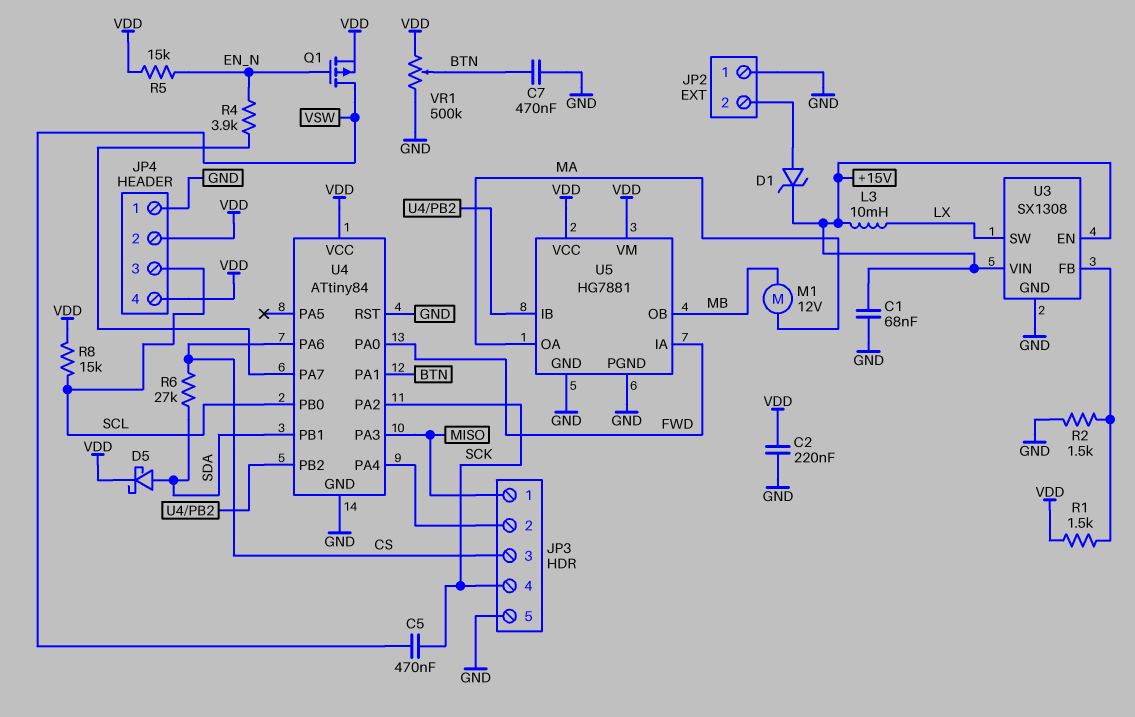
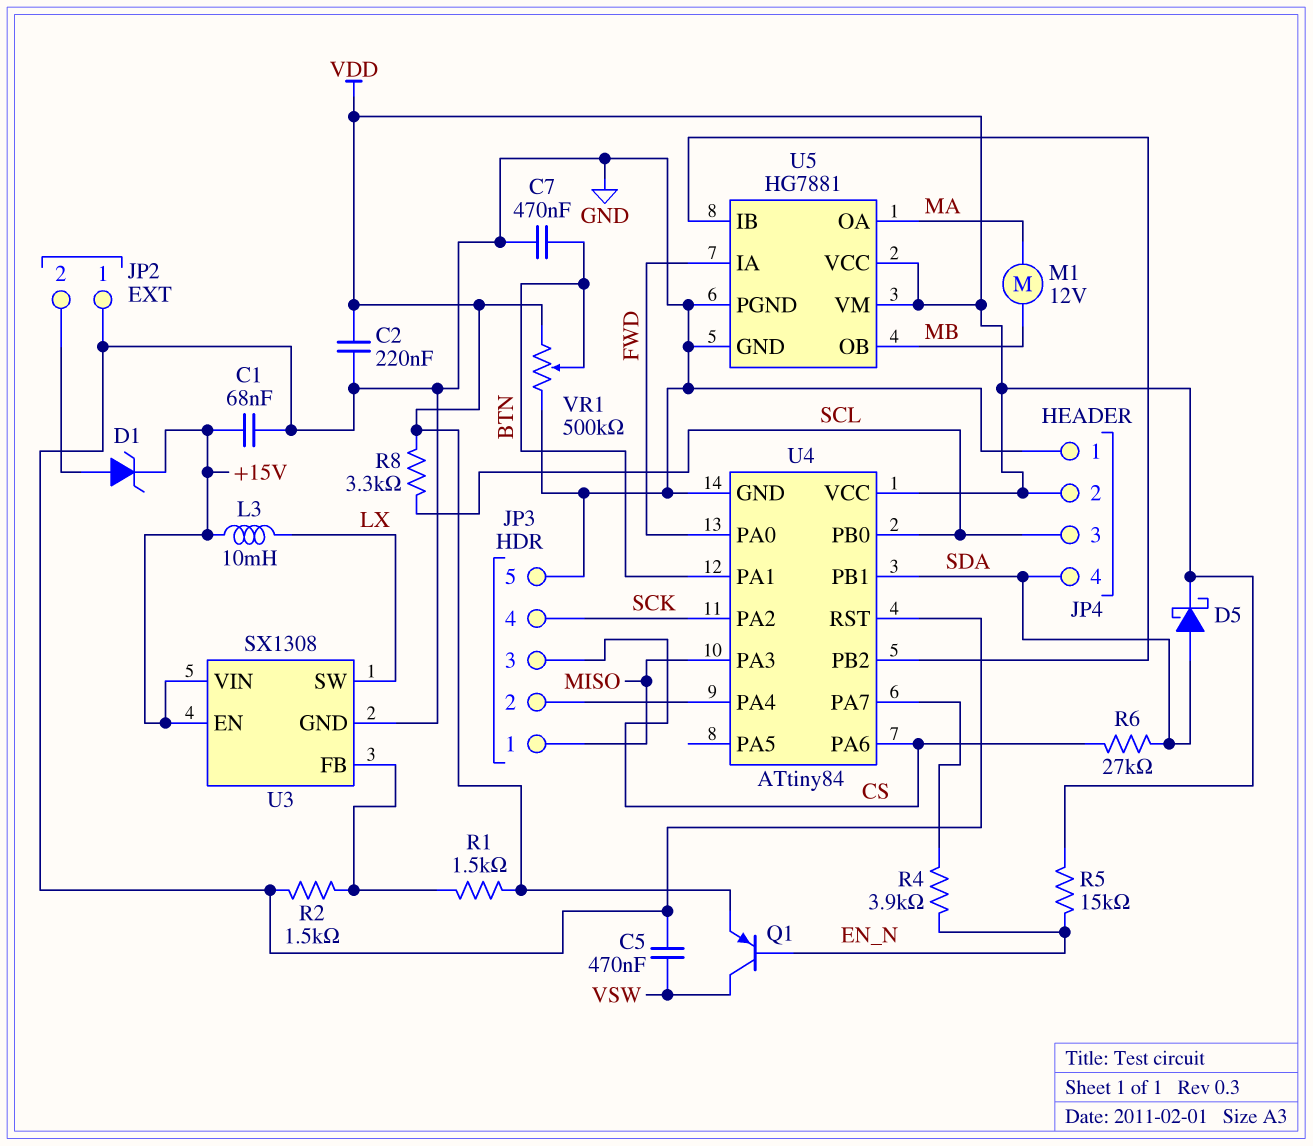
C5: 470nF (SCK, VSW) -> 470nF (GND, VSW)
JP4 pin 4: VDD -> SDA
Q1: PMOS (G EN_N, D VSW, S VDD) -> PNP (B EN_N, C VSW, E VDD)
R8: 15k (SCL, VDD) -> 3.3k (SCL, VDD)

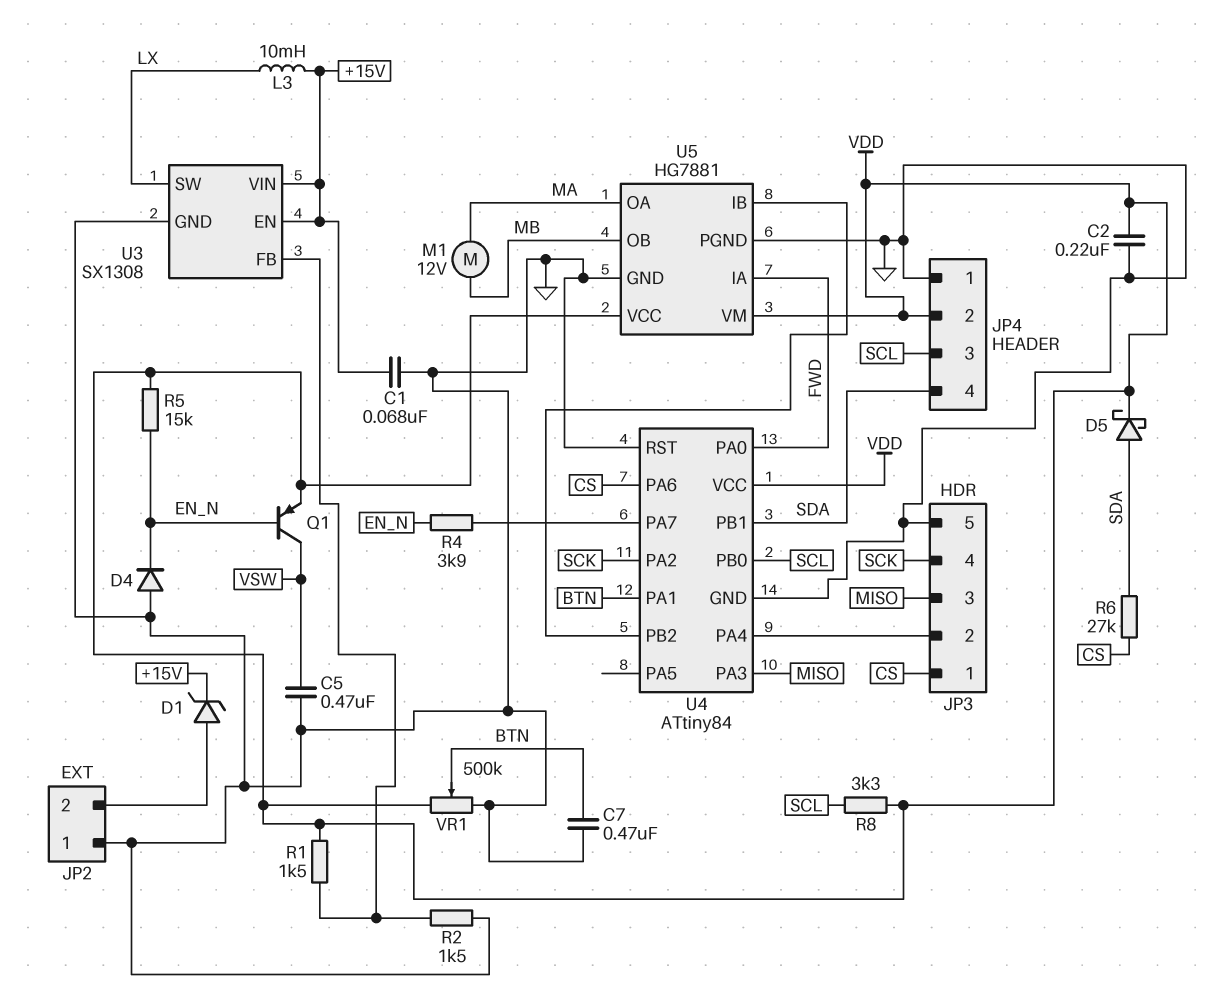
D4: none -> diode (A GND, K EN_N)
JP3 pin 1: MISO -> CS
JP3 pin 3: CS -> MISO

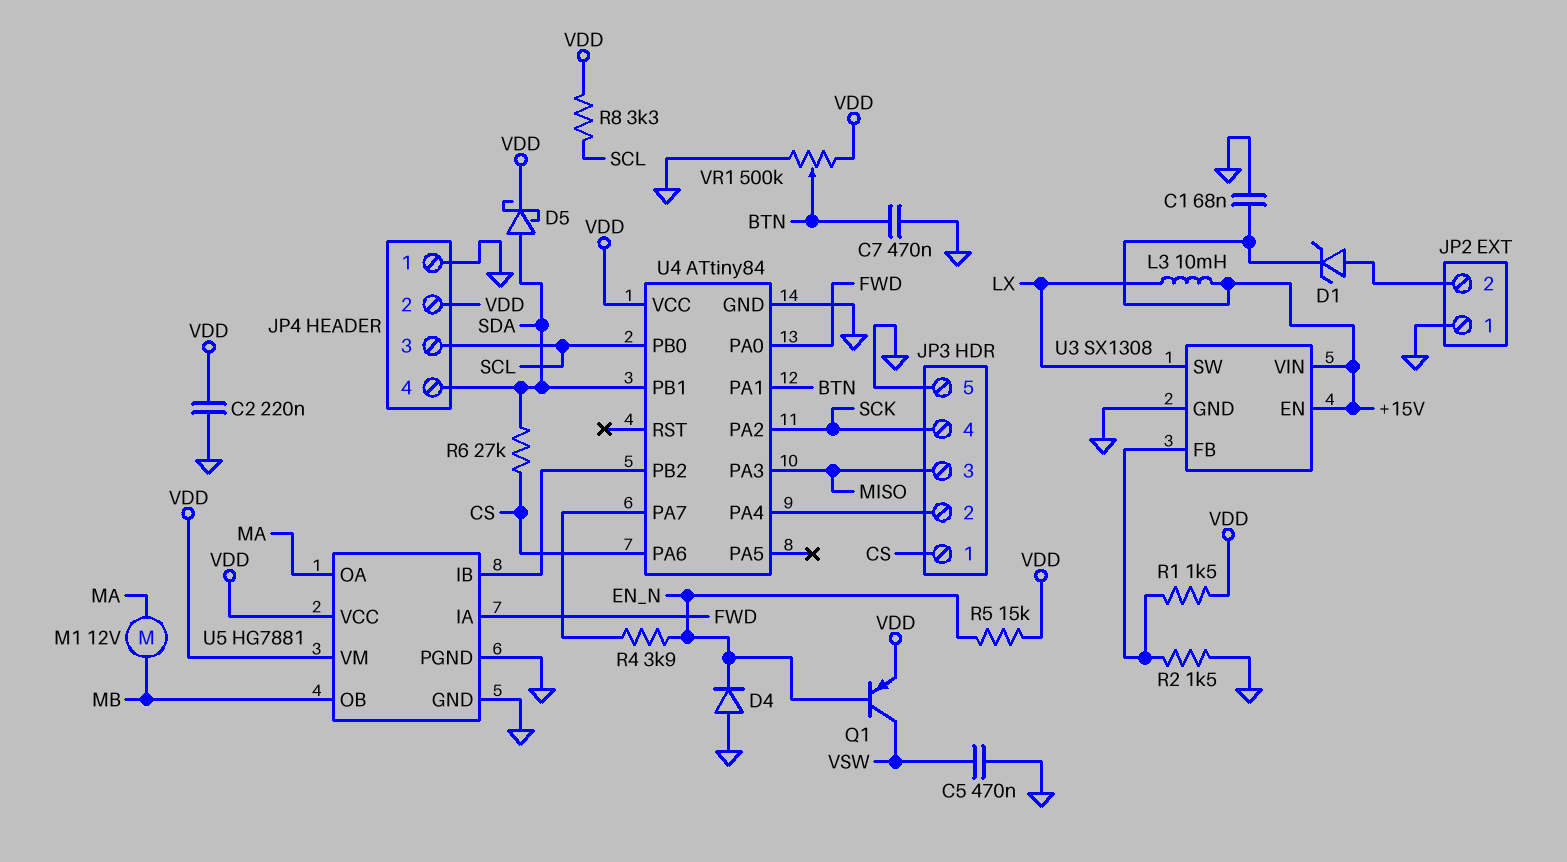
U4 pin RST: GND -> none

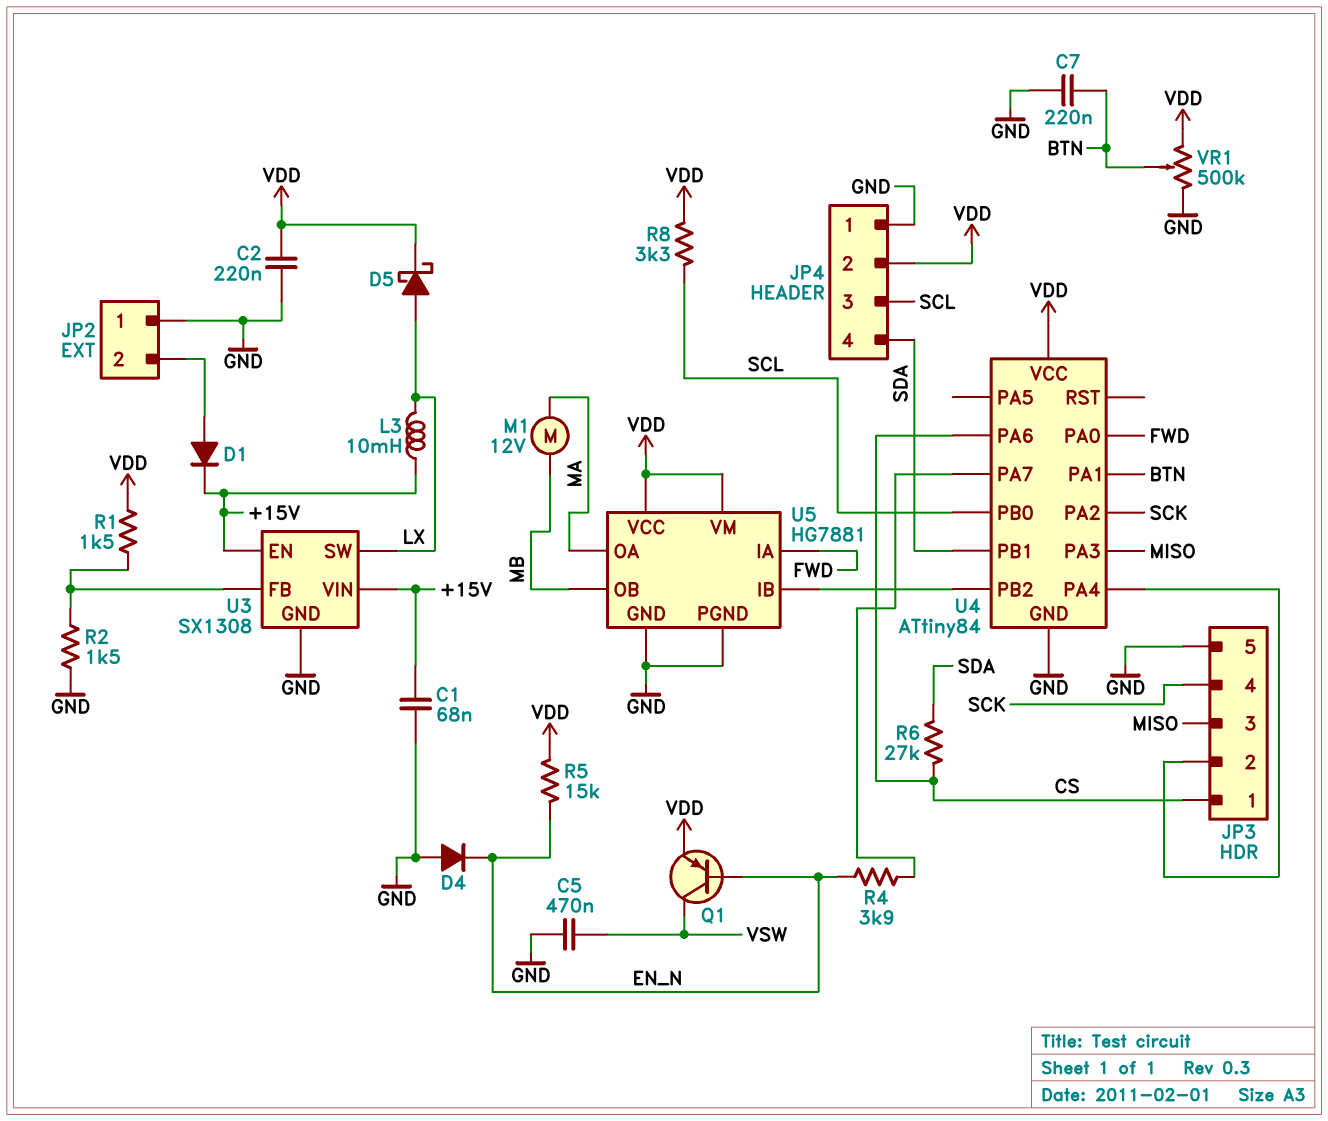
C7: 470nF (BTN, GND) -> 220nF (BTN, GND)
D1: zener (A JP2/2, K +15V) -> diode (A JP2/2, K +15V)
D5: schottky (A SDA, K VDD) -> schottky (A LX, K VDD)

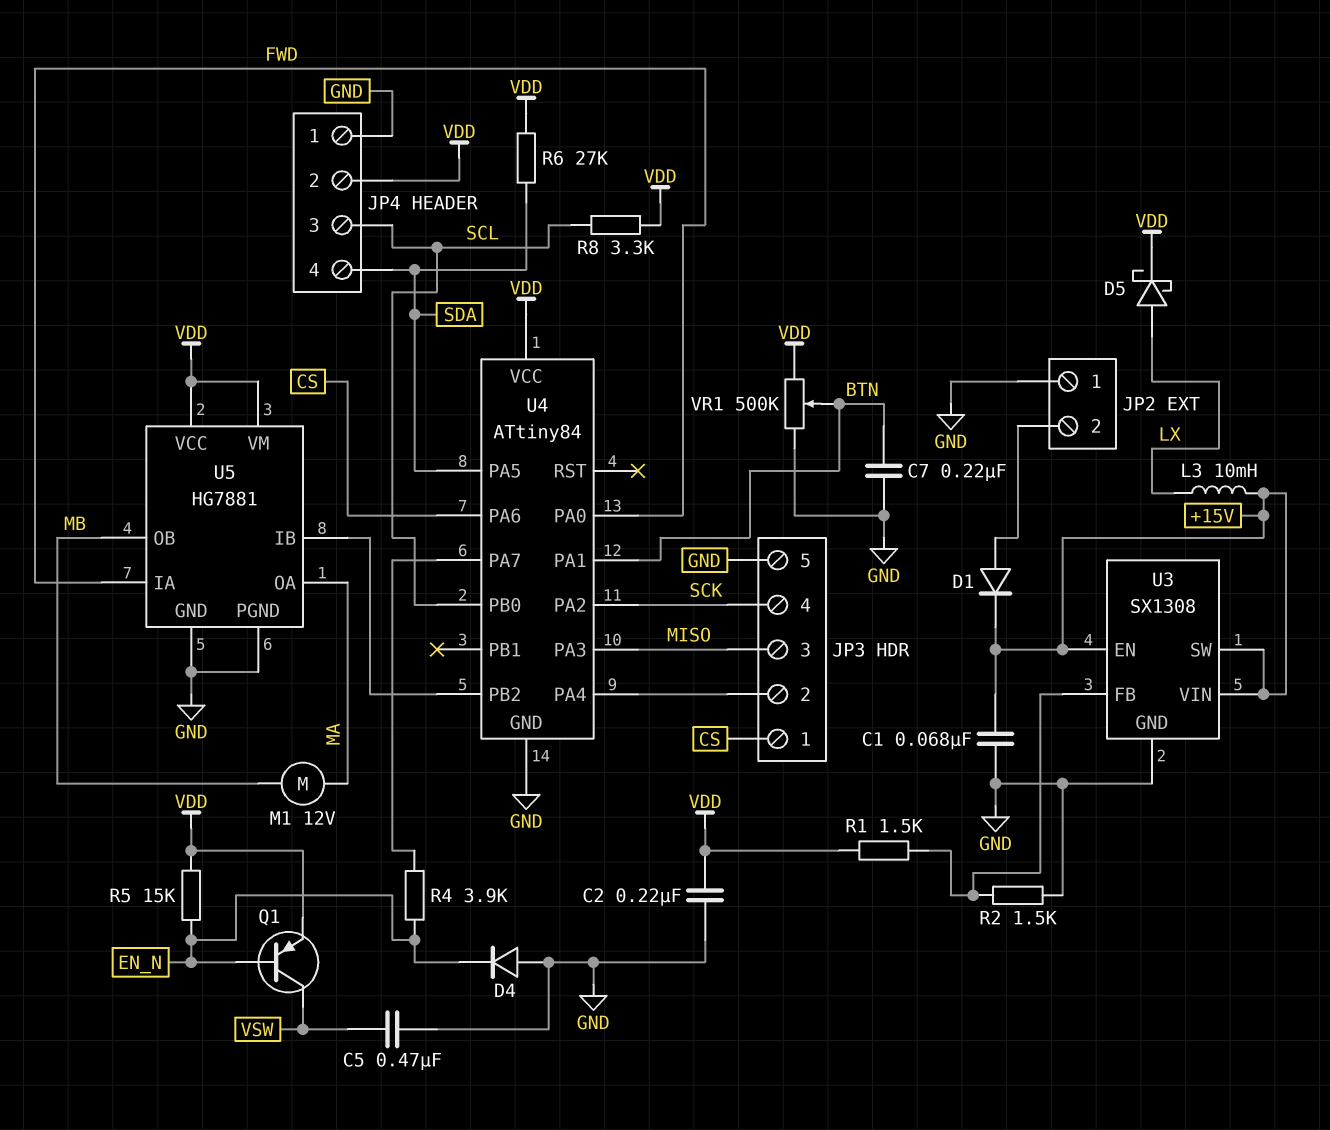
R6: 27k (CS, SDA) -> 27k (SDA, VDD)
U3 pin SW: LX -> +15V
U4 pin PA5: none -> SDA
U4 pin PB1: SDA -> none

